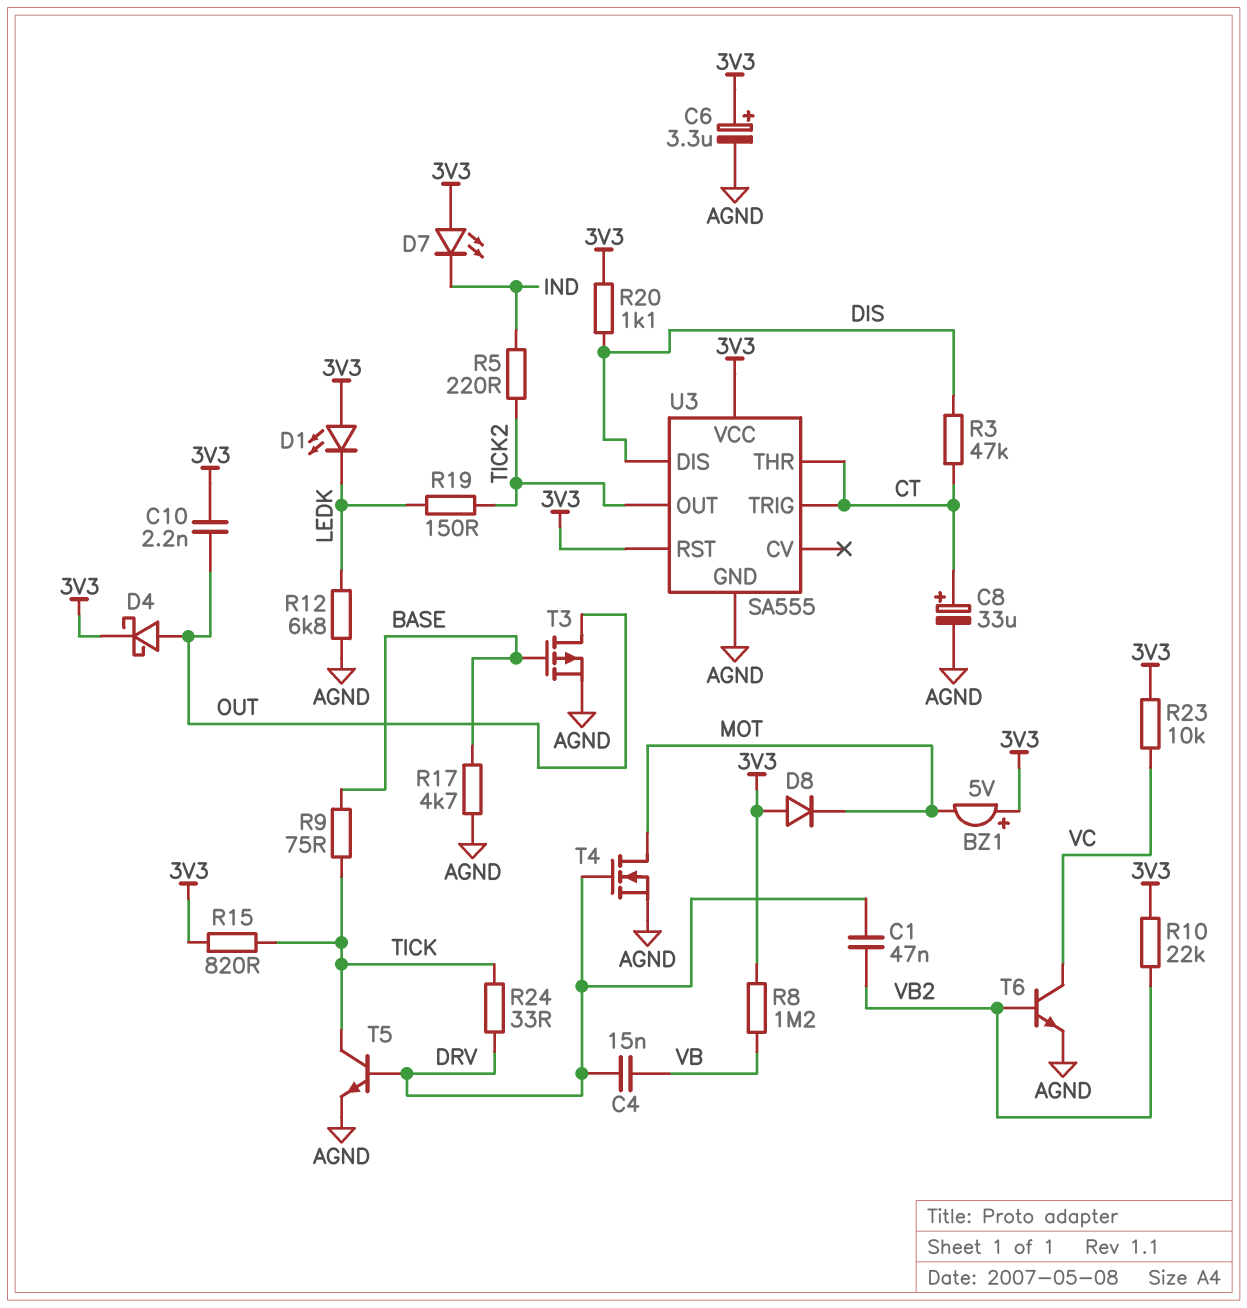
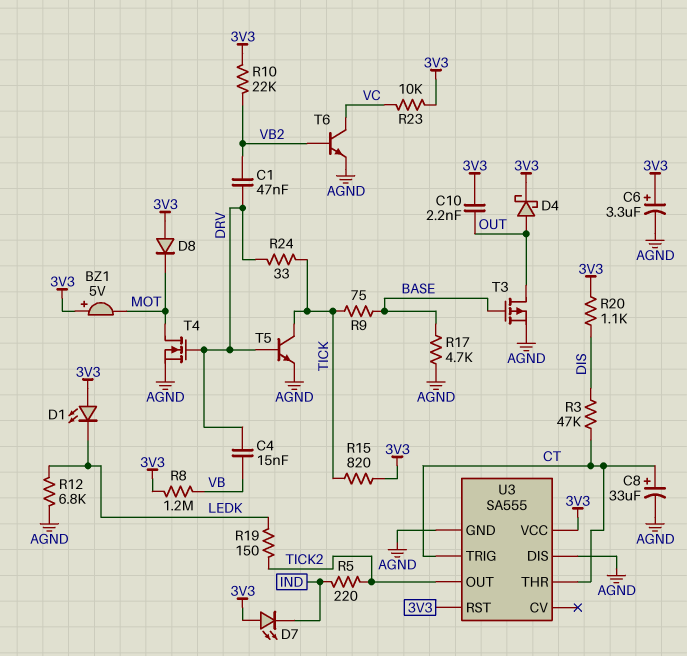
U3 pin DIS: DIS -> AGND

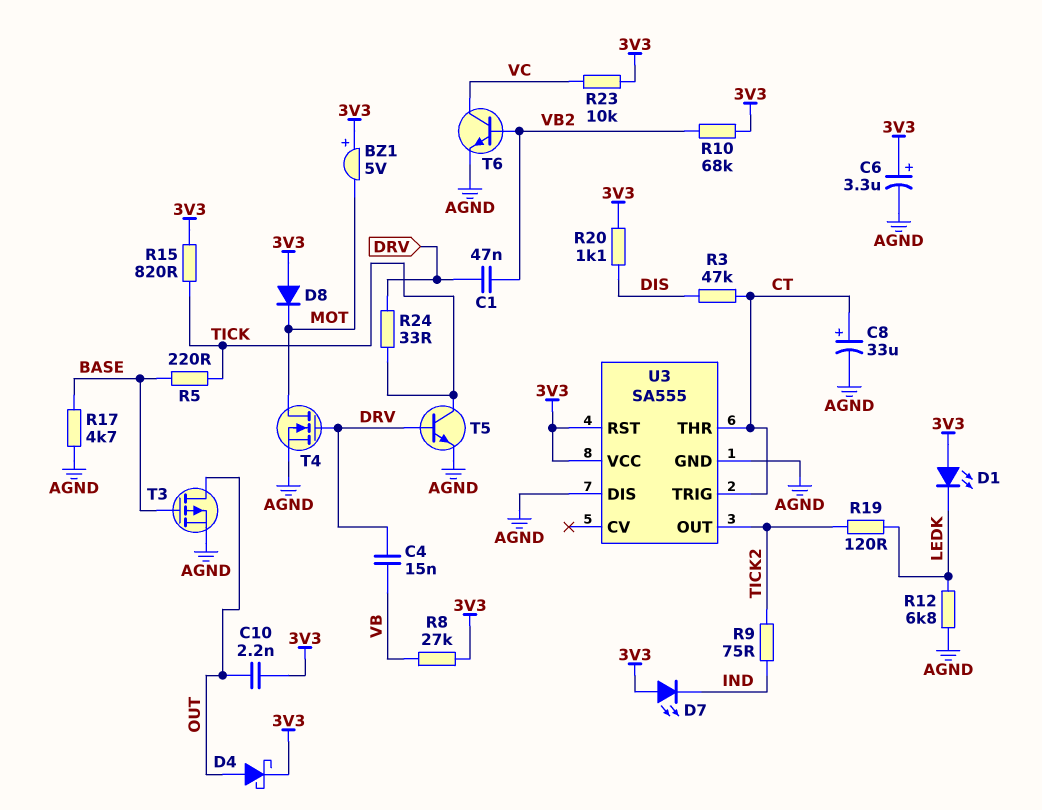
R5: 220 (IND, TICK2) -> 220 (BASE, TICK)
R8: 1.2M (3V3, VB) -> 27k (3V3, VB)
R9: 75 (BASE, TICK) -> 75 (IND, TICK2)
R10: 22k (3V3, VB2) -> 68k (3V3, VB2)
R19: 150 (LEDK, TICK2) -> 120 (LEDK, TICK2)

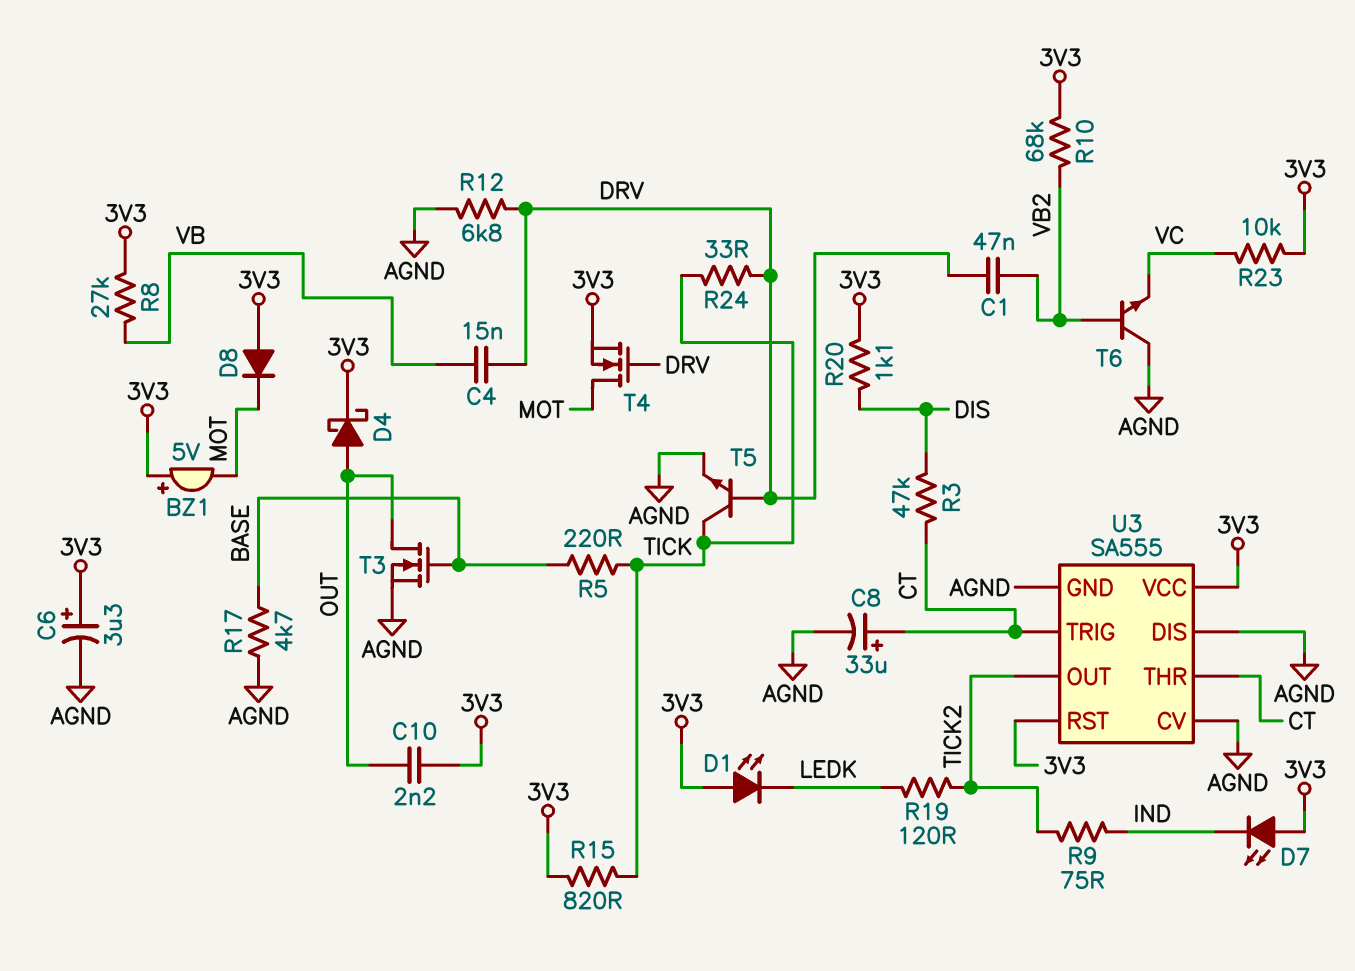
R12: 6.8k (AGND, LEDK) -> 6.8k (AGND, DRV)
T3: PMOS (G BASE, D OUT, S AGND) -> NMOS (G BASE, D OUT, S AGND)
T4: NMOS (G DRV, D MOT, S AGND) -> NMOS (G DRV, D MOT, S 3V3)
T6: NPN (B VB2, C VC, E AGND) -> NPN (B VB2, C AGND, E VC)
U3 pin CV: none -> AGND

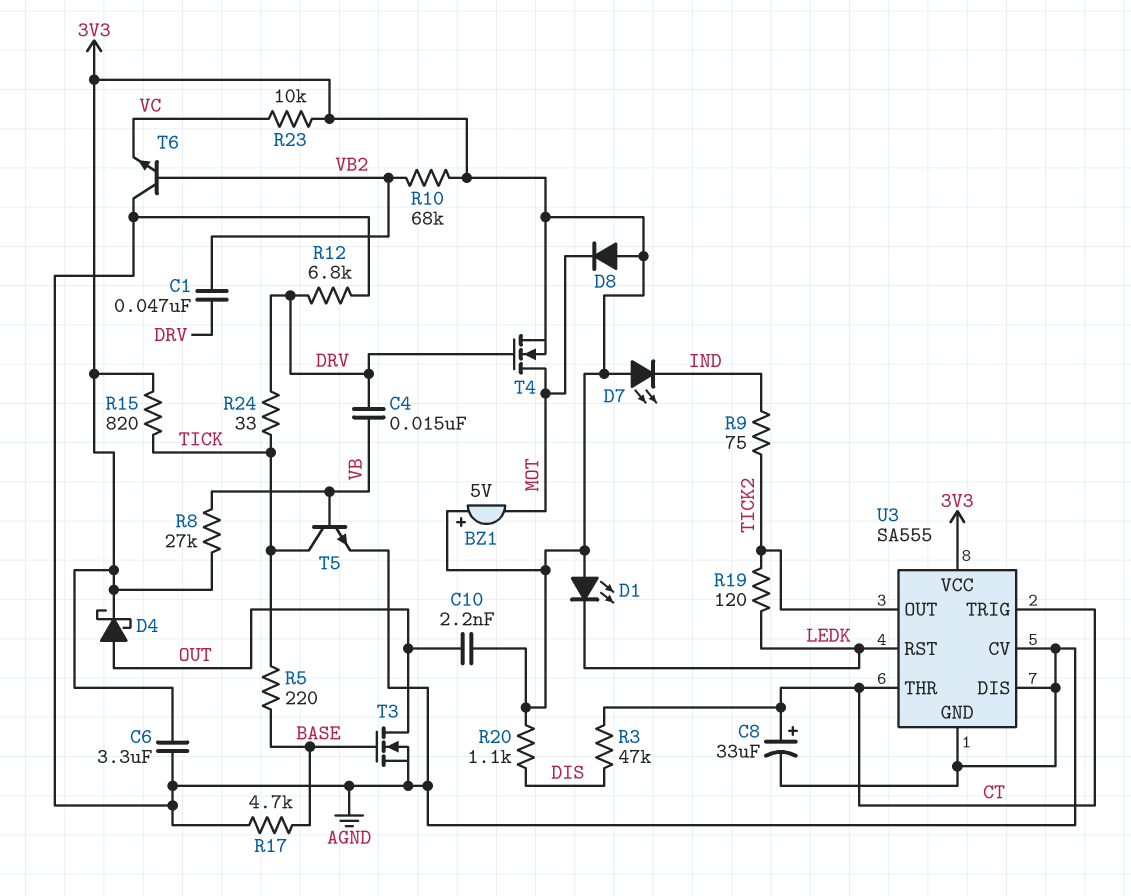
C6: 3.3uF (plus 3V3, minus AGND) -> 3.3uF (3V3, AGND)
T5: NPN (B DRV, C TICK, E AGND) -> NPN (B VB, C TICK, E AGND)
U3 pin RST: 3V3 -> LEDK

